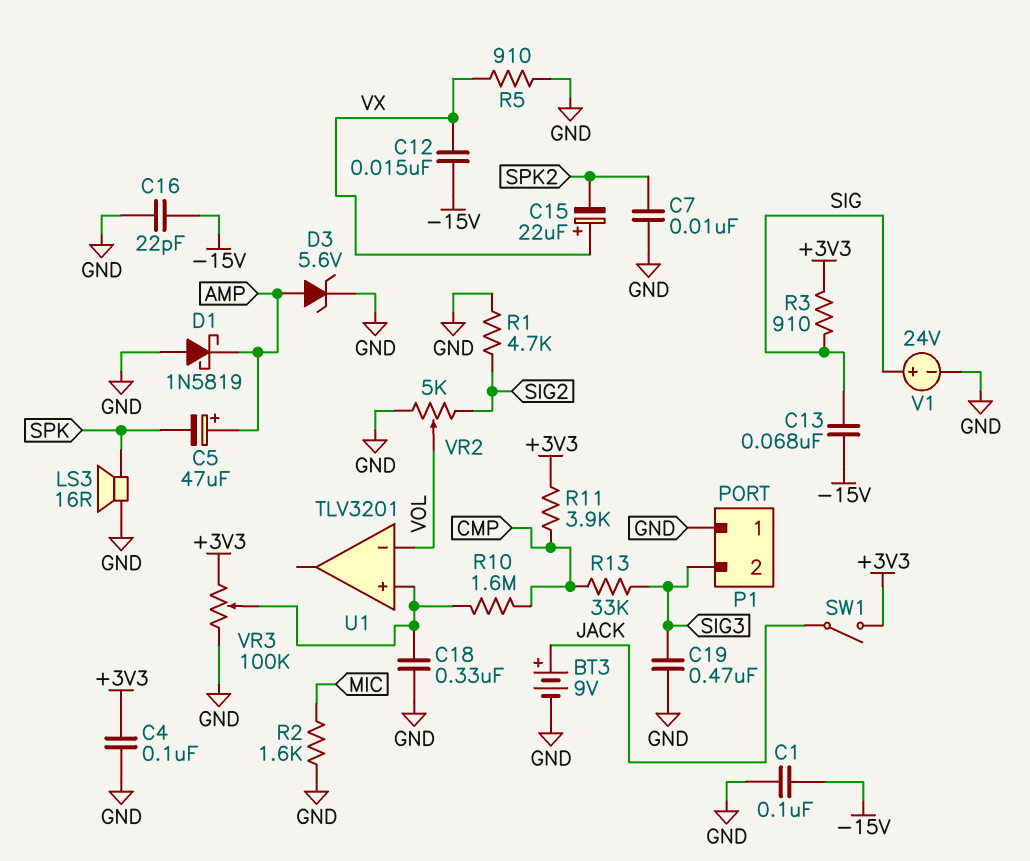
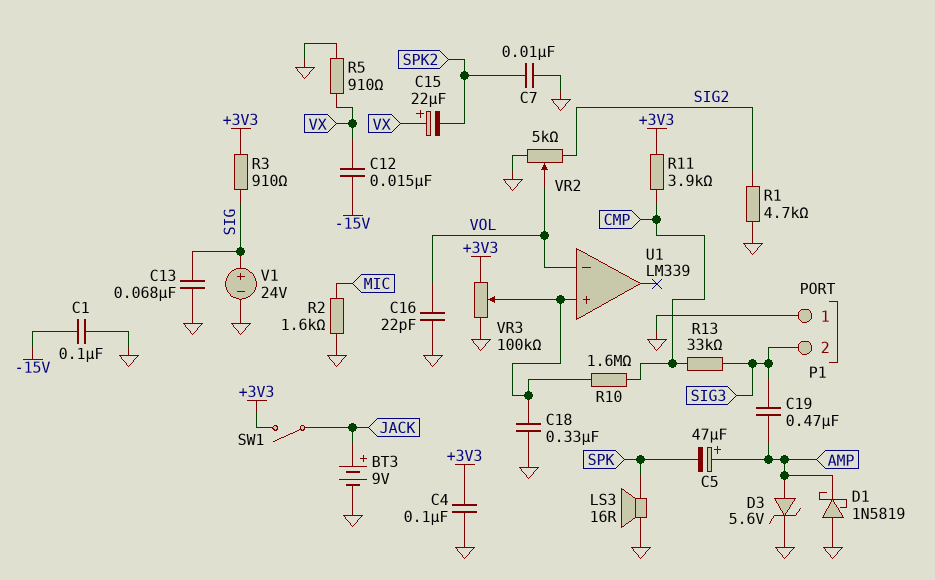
C13: 68nF (-15V, SIG) -> 68nF (GND, SIG)
C16: 22pF (-15V, GND) -> 22pF (GND, VOL)
C19: 470nF (GND, SIG3) -> 470nF (AMP, SIG3)
U1: TLV3201 -> LM339

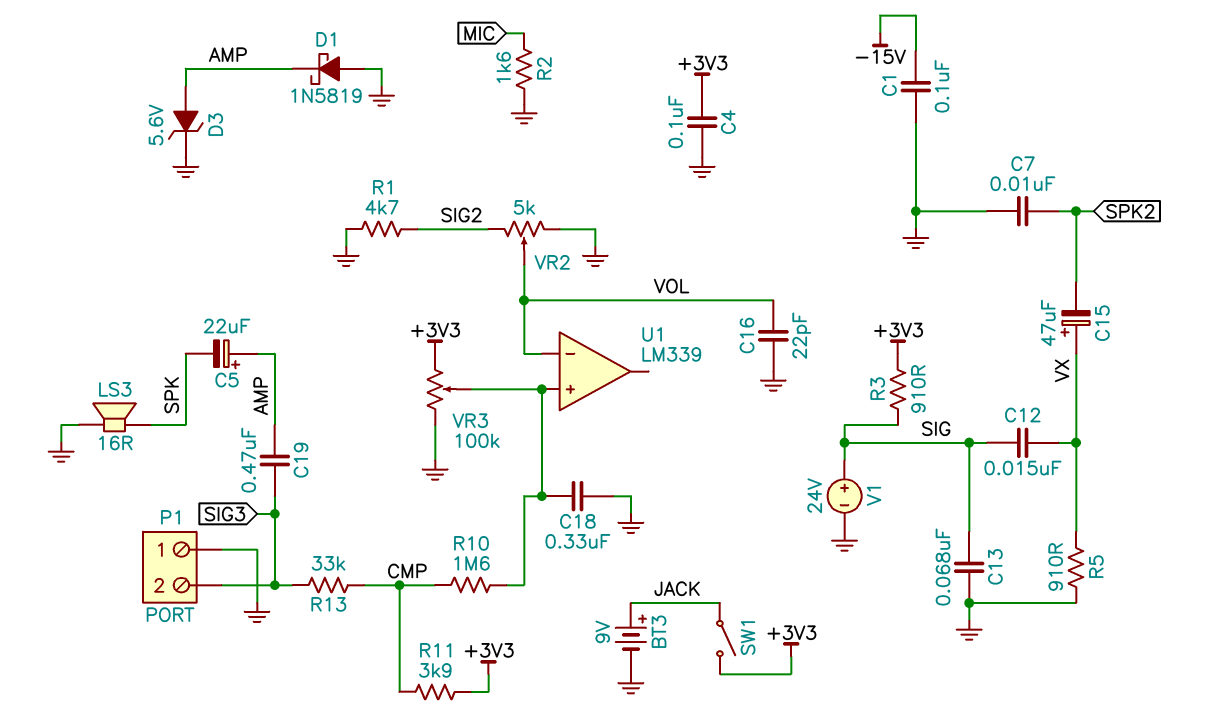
C5: 47uF (plus AMP, minus SPK) -> 22uF (plus AMP, minus SPK)
C12: 15nF (-15V, VX) -> 15nF (SIG, VX)
C15: 22uF (plus VX, minus SPK2) -> 47uF (plus VX, minus SPK2)

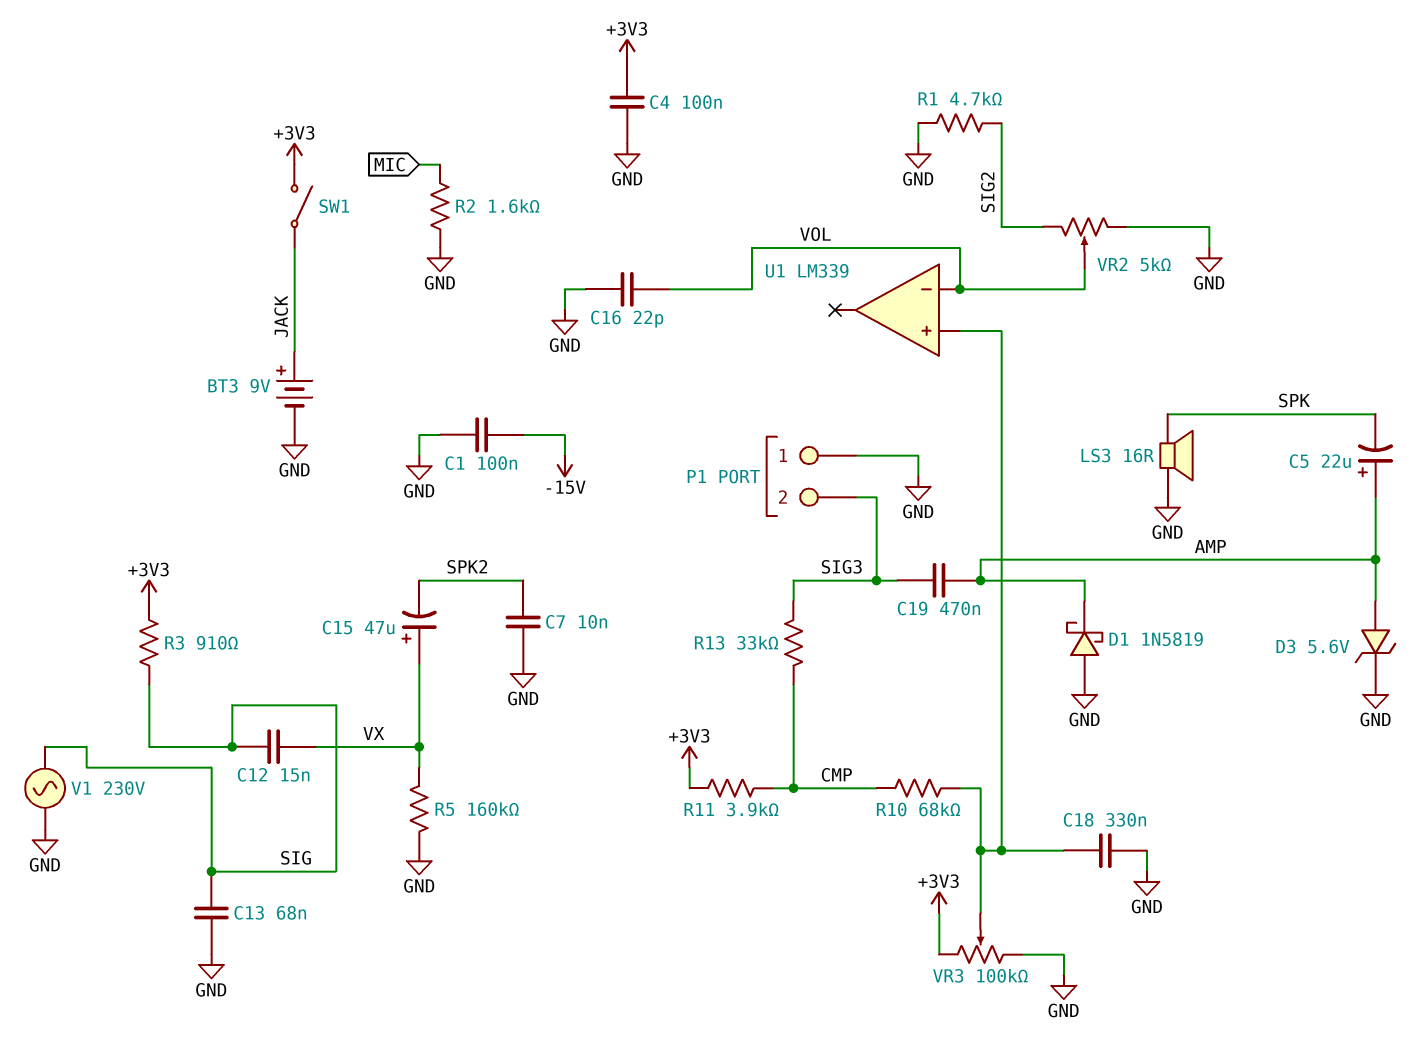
R5: 910 (GND, VX) -> 160k (GND, VX)
R10: 1.6M (CMP, U1/in+) -> 68k (CMP, U1/in+)
V1: 24V (plus SIG, minus GND) -> AC 230V (GND, SIG)

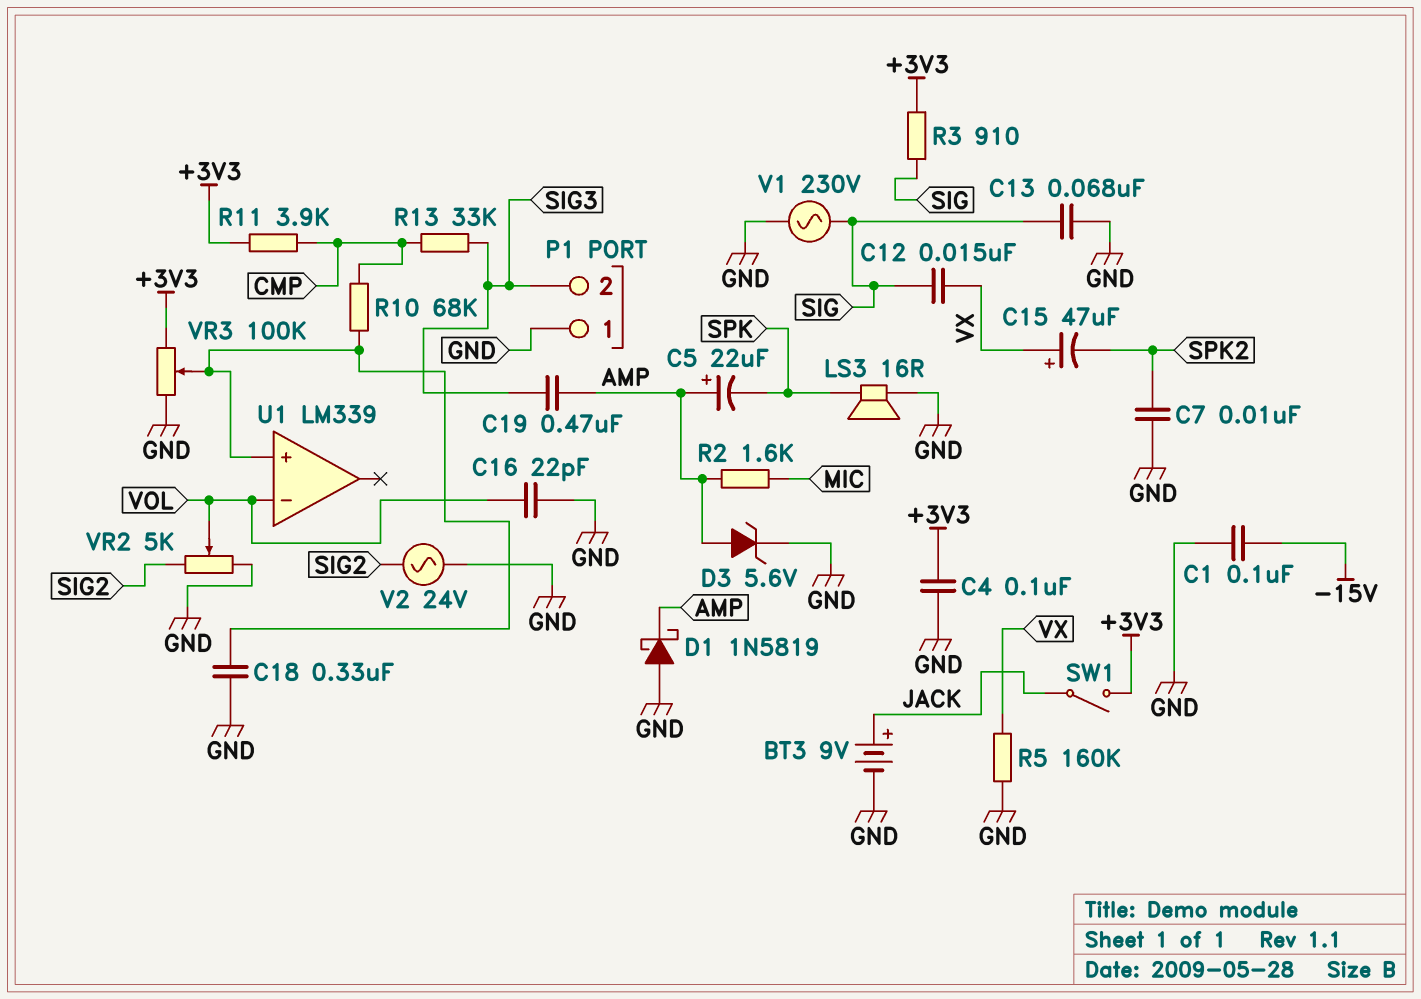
R1: 4.7k (GND, SIG2) -> none
R2: 1.6k (GND, MIC) -> 1.6k (AMP, MIC)
V2: none -> AC 24V (GND, SIG2)

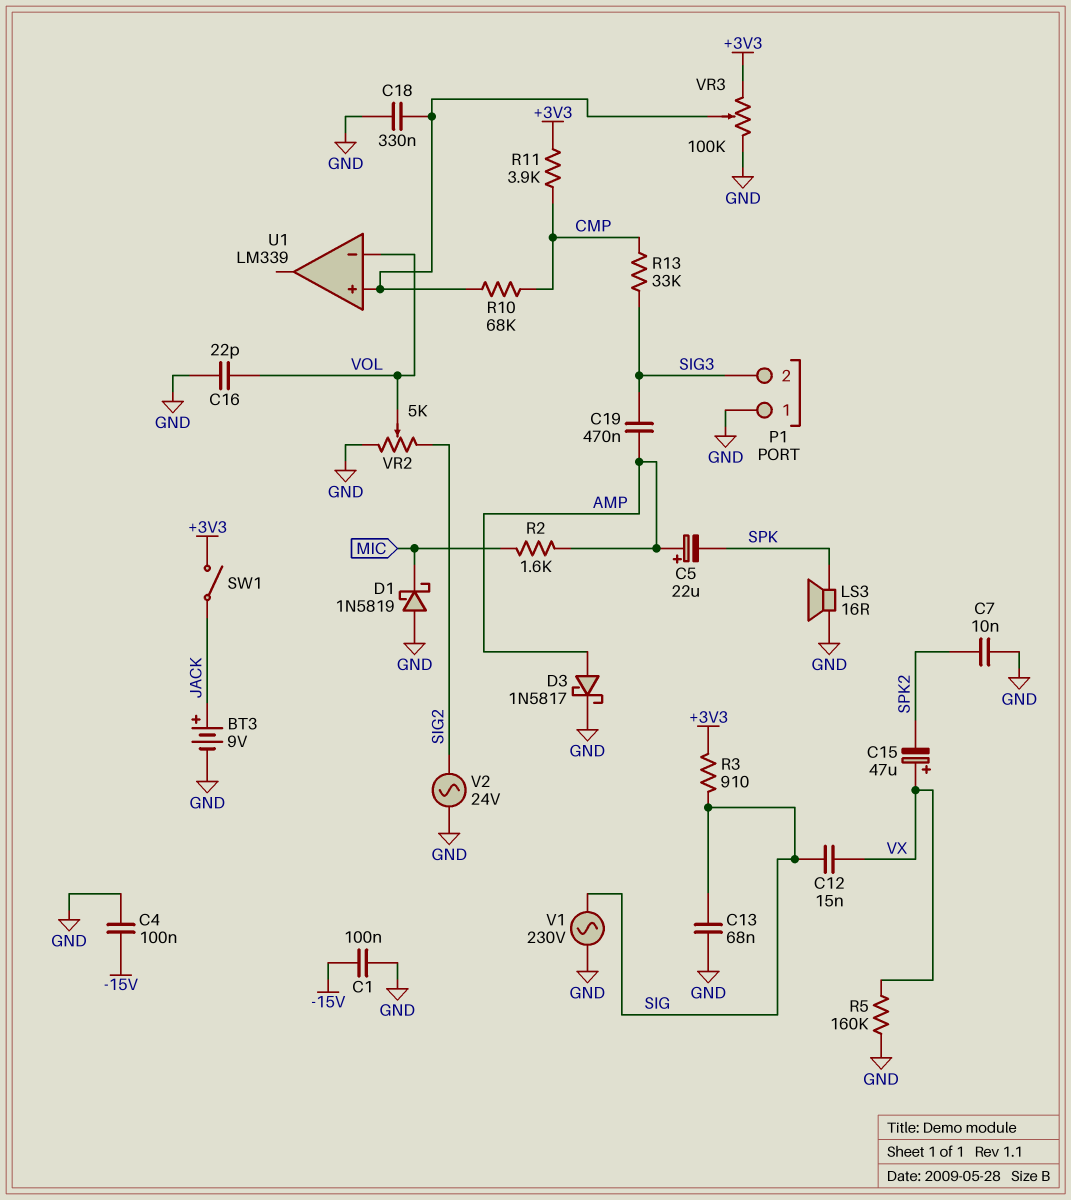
C4: 100nF (+3V3, GND) -> 100nF (-15V, GND)
D1: schottky 1N5819 (A GND, K AMP) -> schottky 1N5819 (A GND, K MIC)
D3: zener 5.6V (A AMP, K GND) -> schottky 1N5817 (A AMP, K GND)

